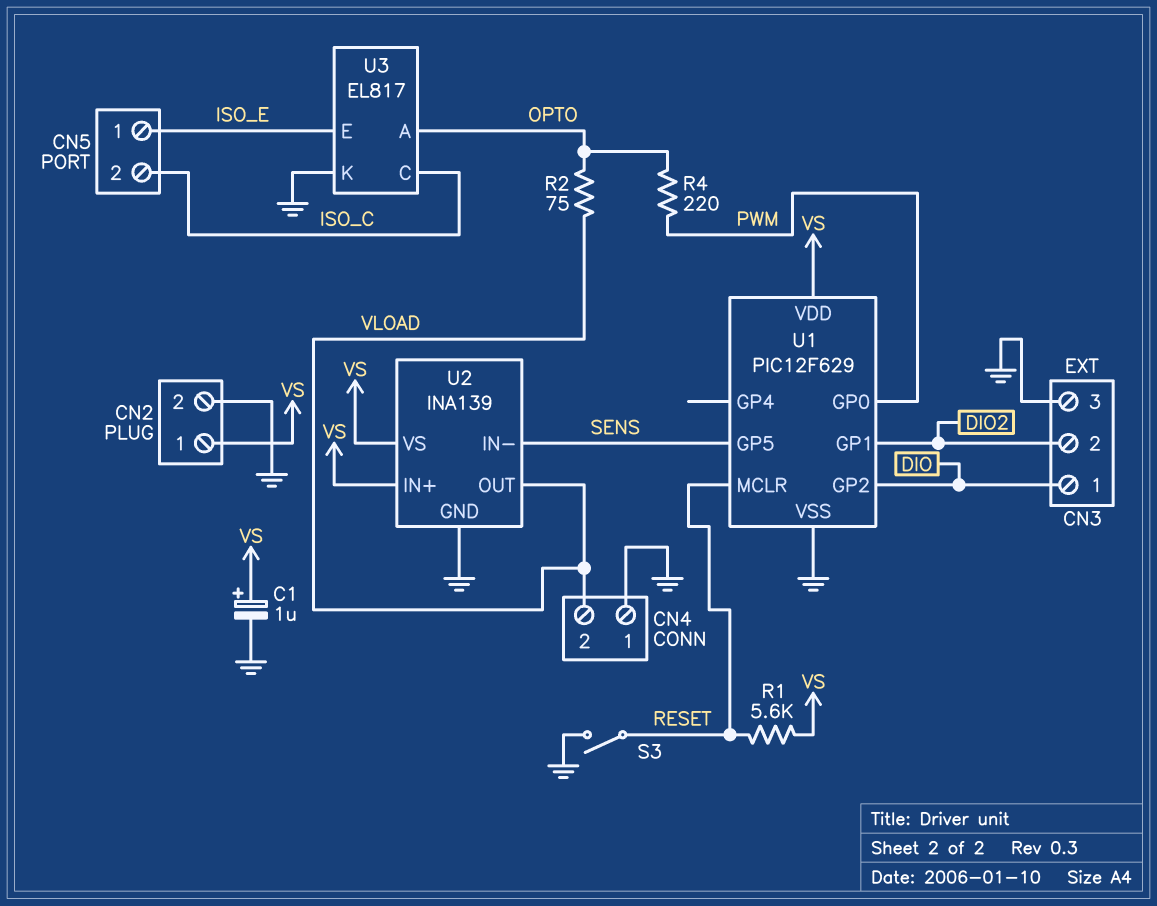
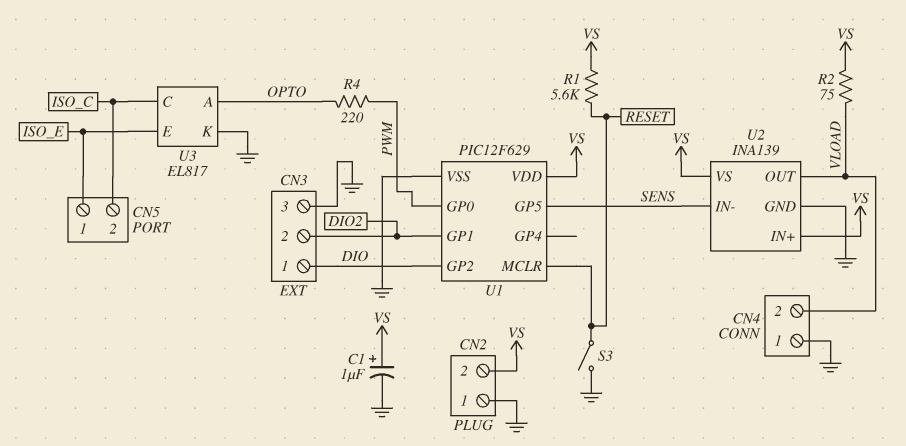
CN2 pin 1: VS -> GND
CN2 pin 2: GND -> VS
R2: 75 (OPTO, VLOAD) -> 75 (VLOAD, VS)

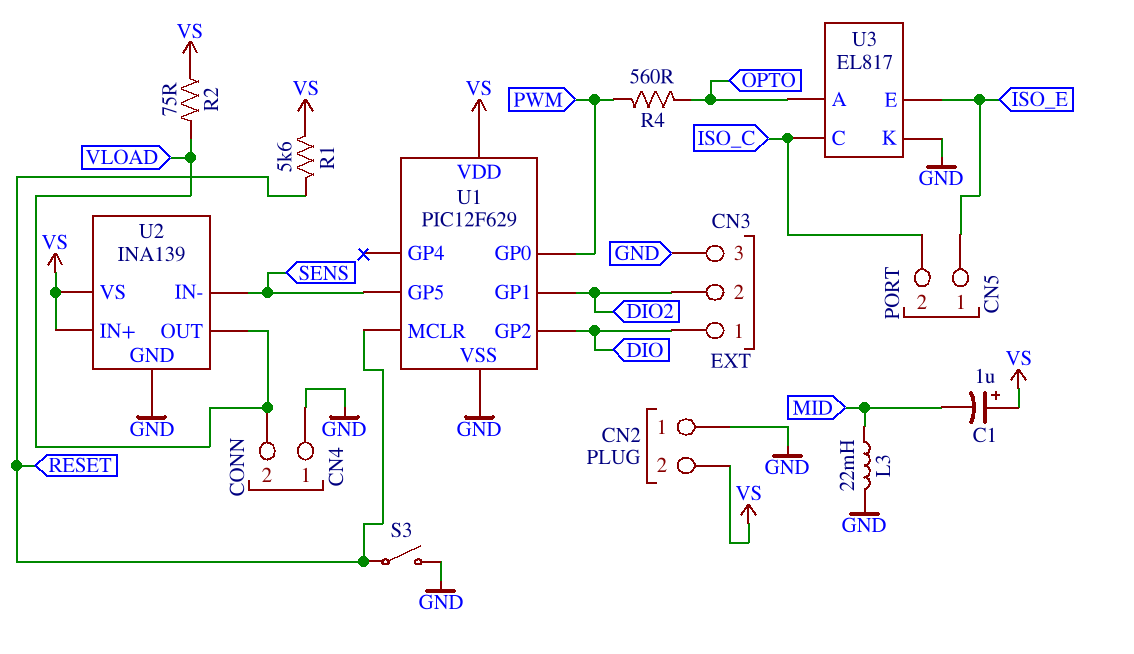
C1: 1uF (plus VS, minus GND) -> 1uF (plus VS, minus MID)
L3: none -> 22mH (GND, MID)
R4: 220 (OPTO, PWM) -> 560 (OPTO, PWM)

